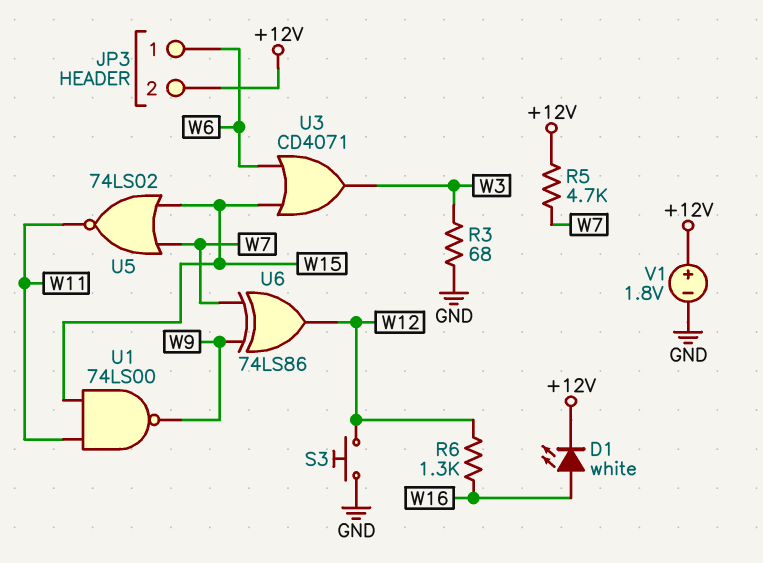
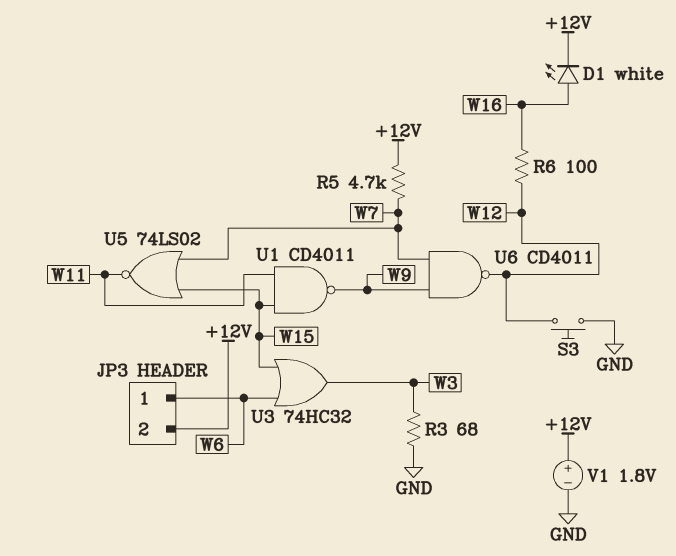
R6: 1.3k (W12, W16) -> 100 (W12, W16)
U1: NAND 74LS00 (in W11, in W15, out W9) -> NAND CD4011 (in W11, in W15, out W9)
U3: OR CD4071 (in W6, in W15, out W3) -> OR 74HC32 (in W6, in W15, out W3)
U6: XOR 74LS86 (in W7, in W9, out W12) -> NAND CD4011 (in W7, in W9, out W12)

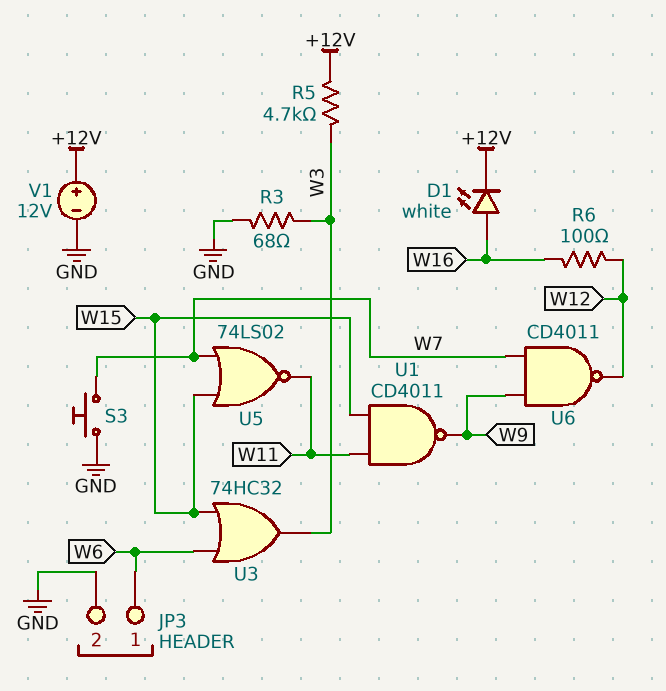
JP3 pin 2: +12V -> GND
R5: 4.7k (+12V, W7) -> 4.7k (+12V, W3)
S3: button (GND, W12) -> button (GND, W7)
V1: 1.8V (plus +12V, minus GND) -> 12V (plus +12V, minus GND)

